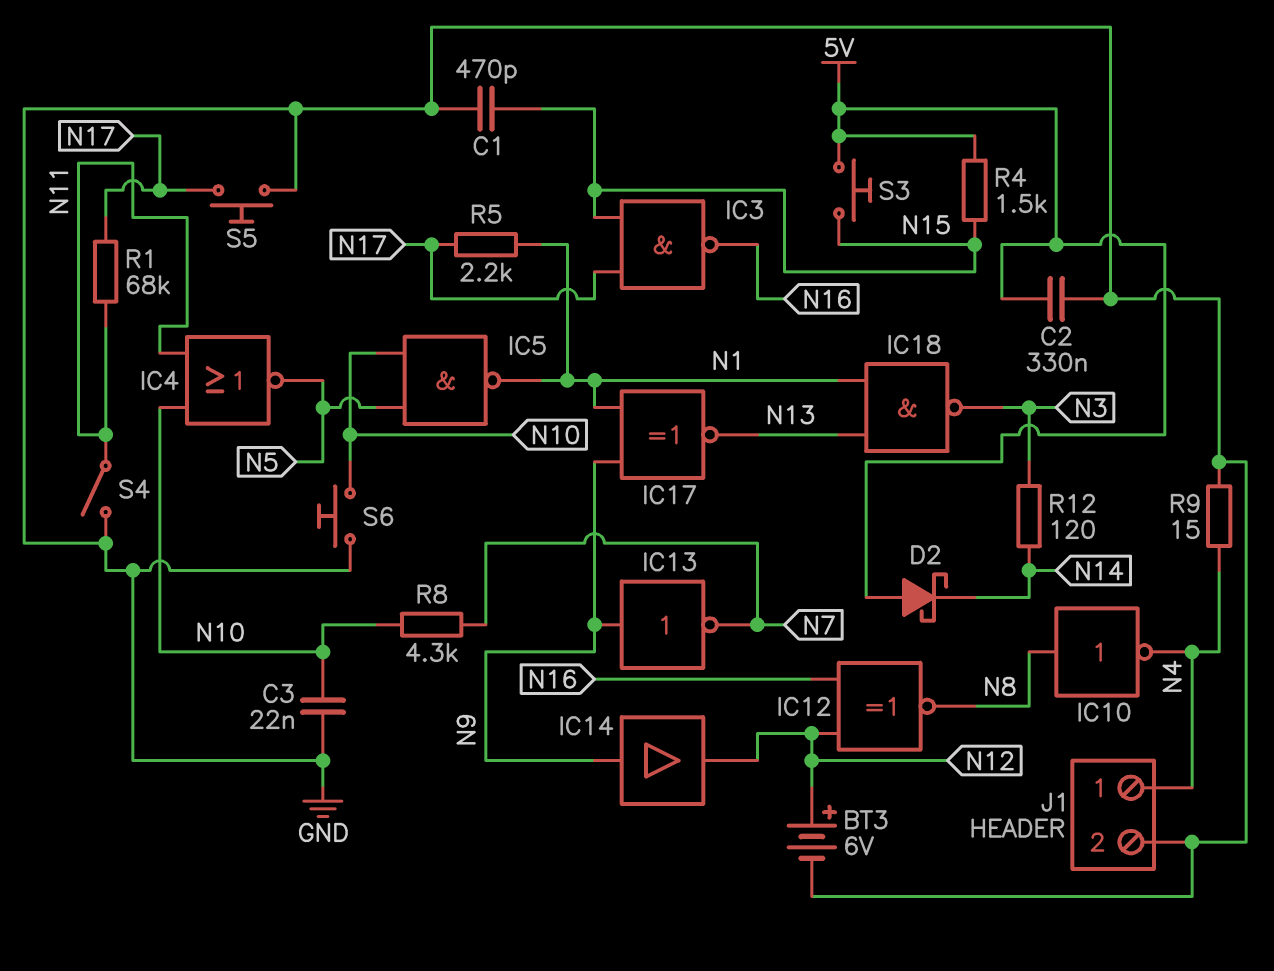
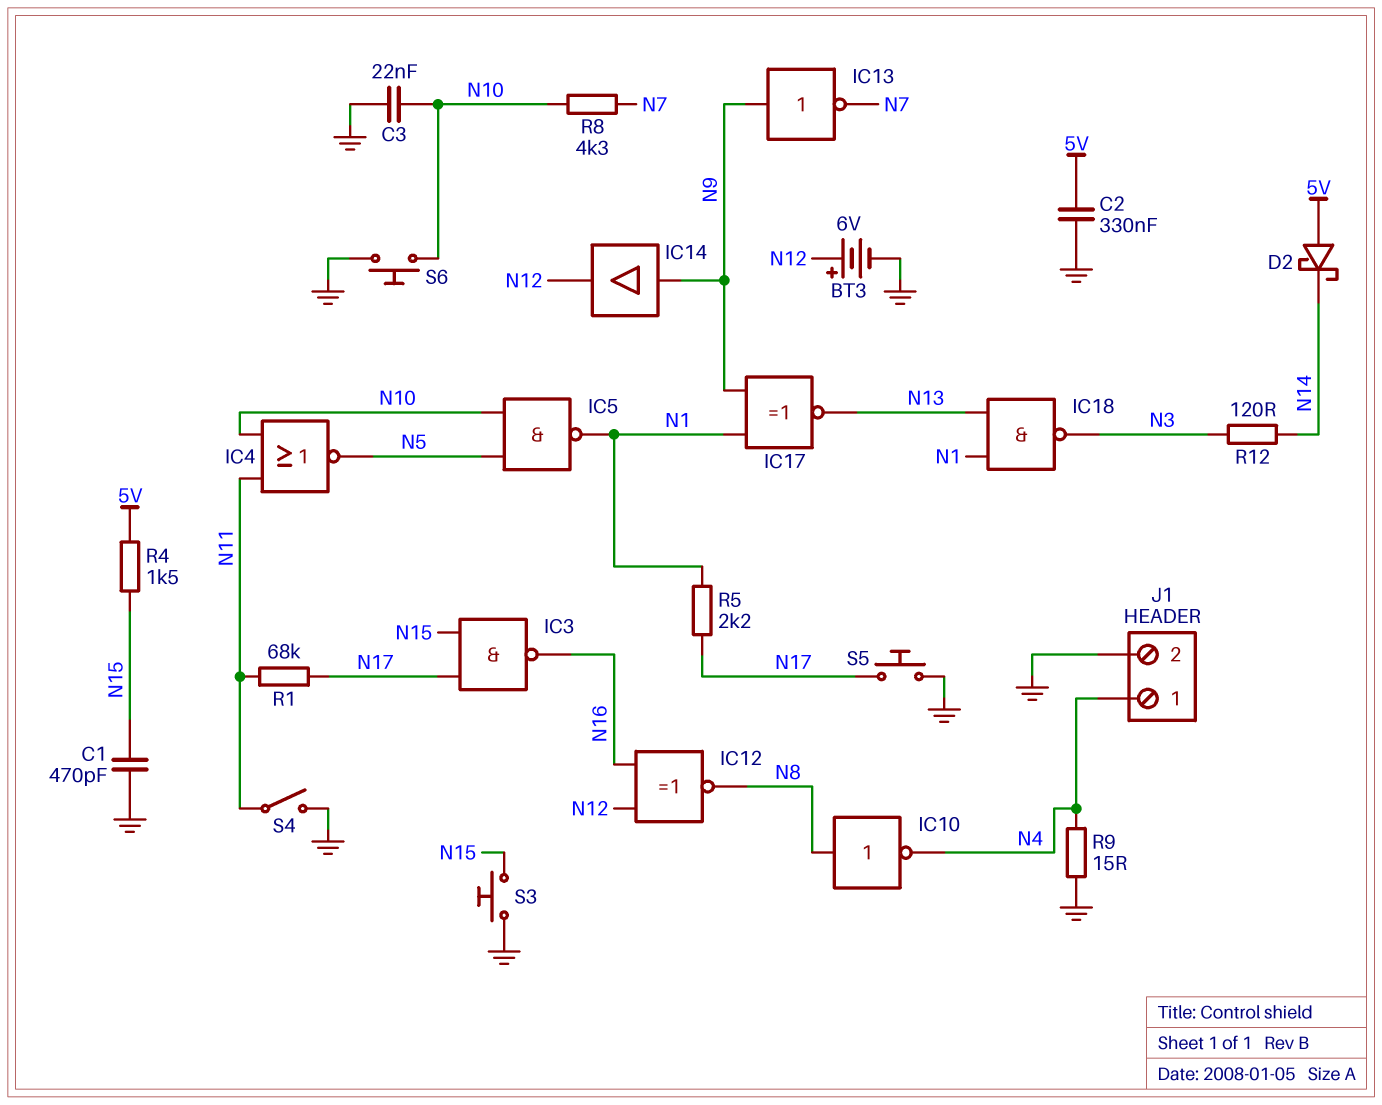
S3: button (5V, N15) -> button (GND, N15)

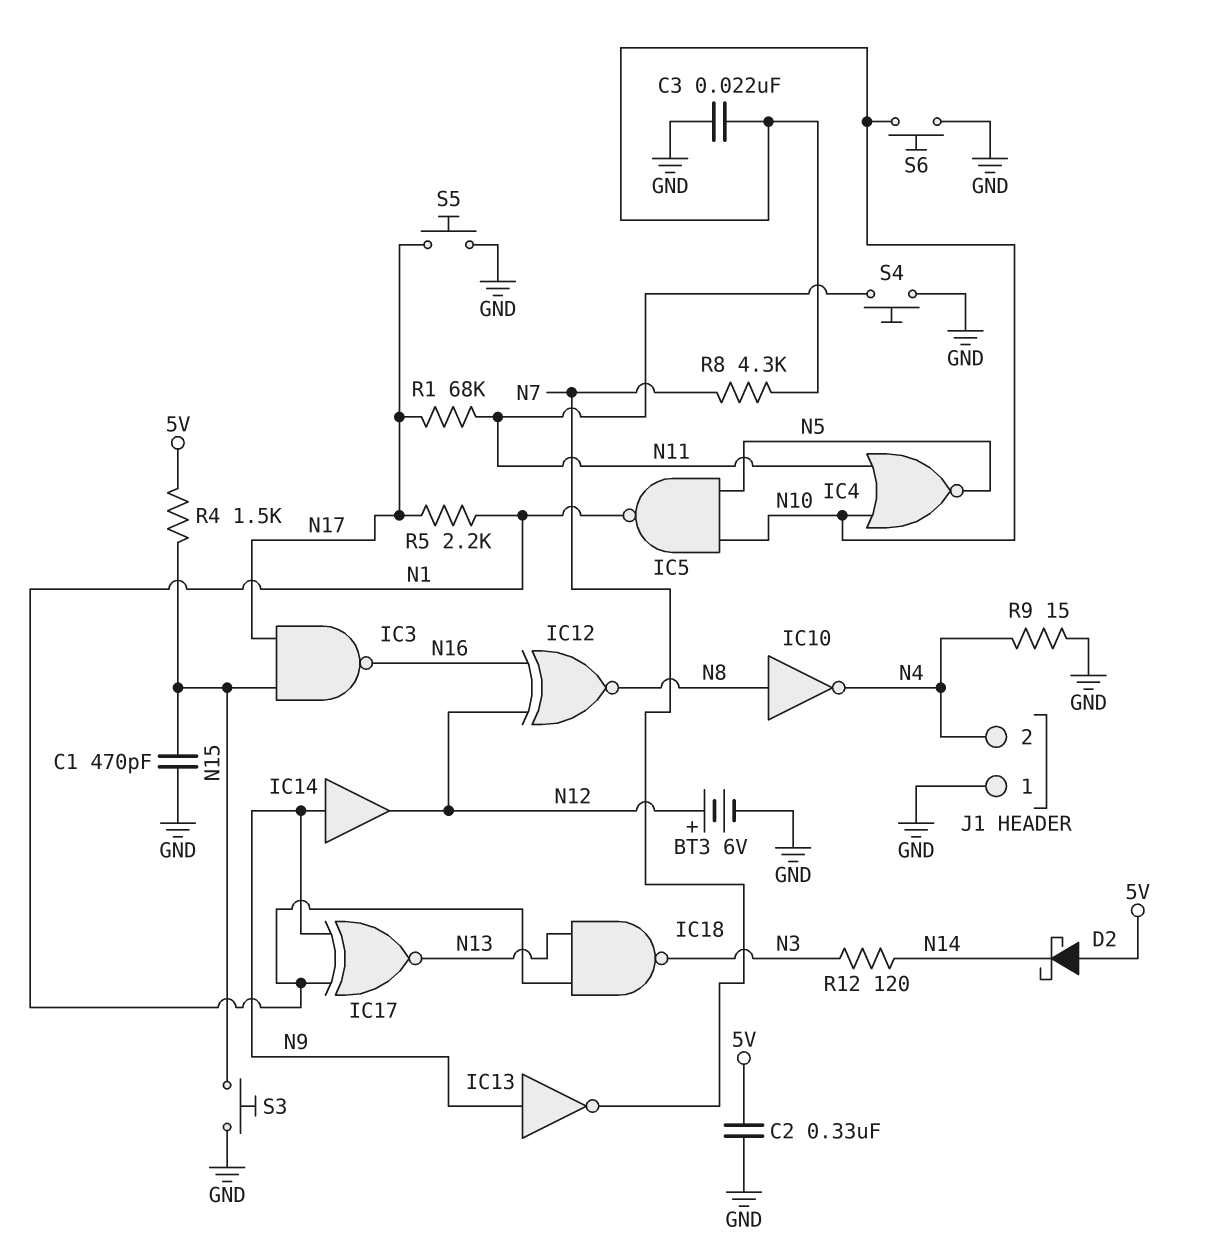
J1 pin 1: N4 -> GND
J1 pin 2: GND -> N4
S4: switch (GND, N11) -> button (GND, N11)

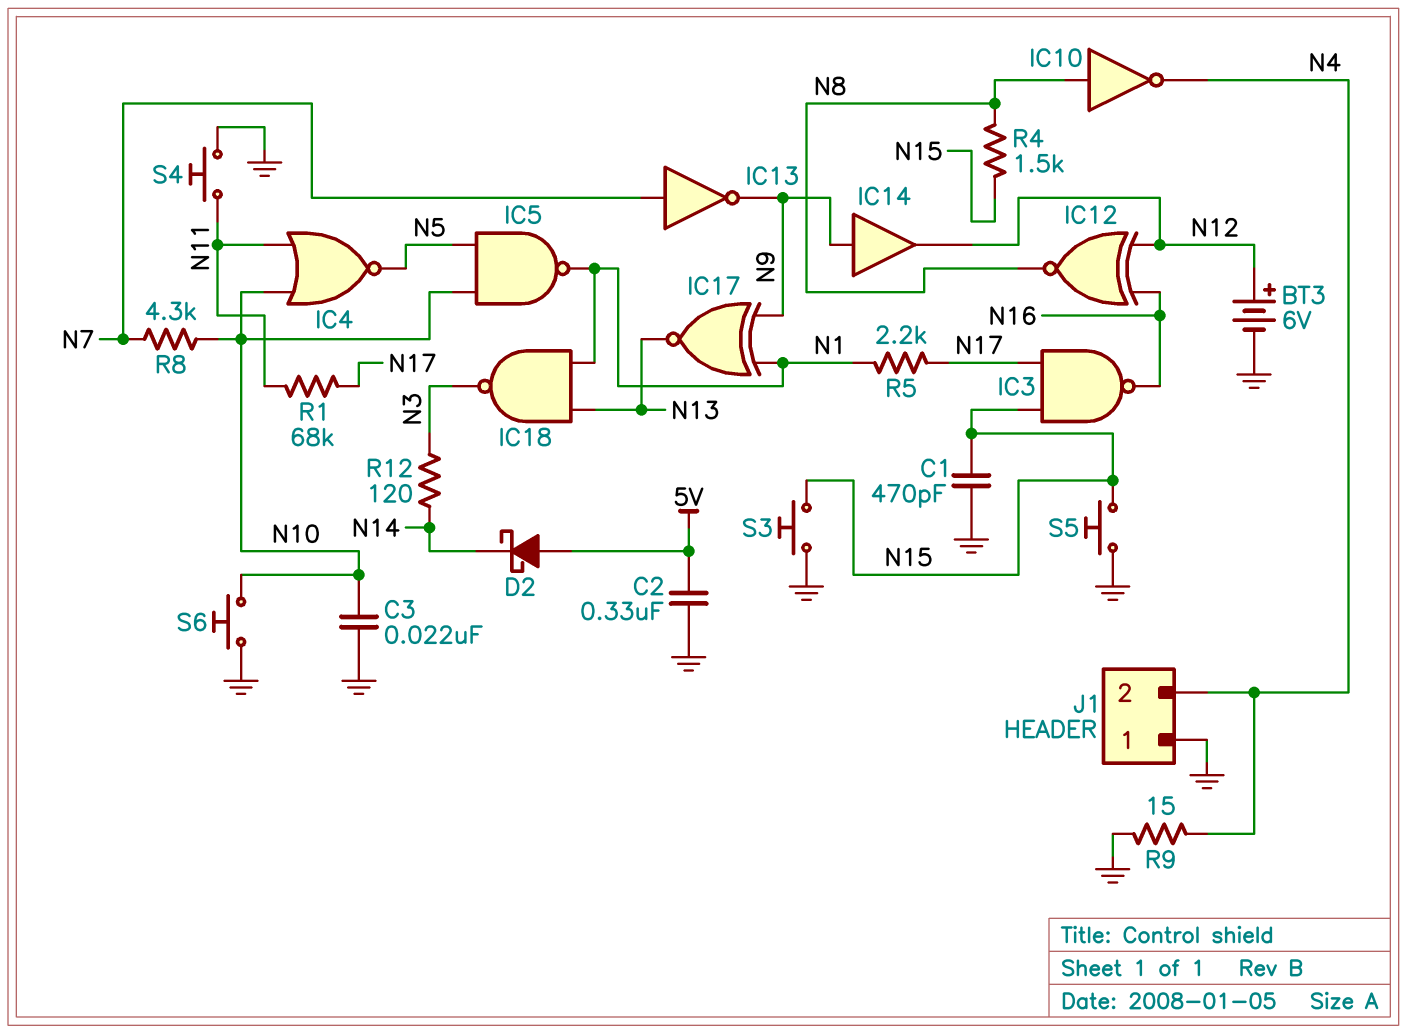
IC13: NOT (in N9, out N7) -> NOT (in N7, out N9)
R4: 1.5k (5V, N15) -> 1.5k (N8, N15)
S5: button (GND, N17) -> button (GND, N15)

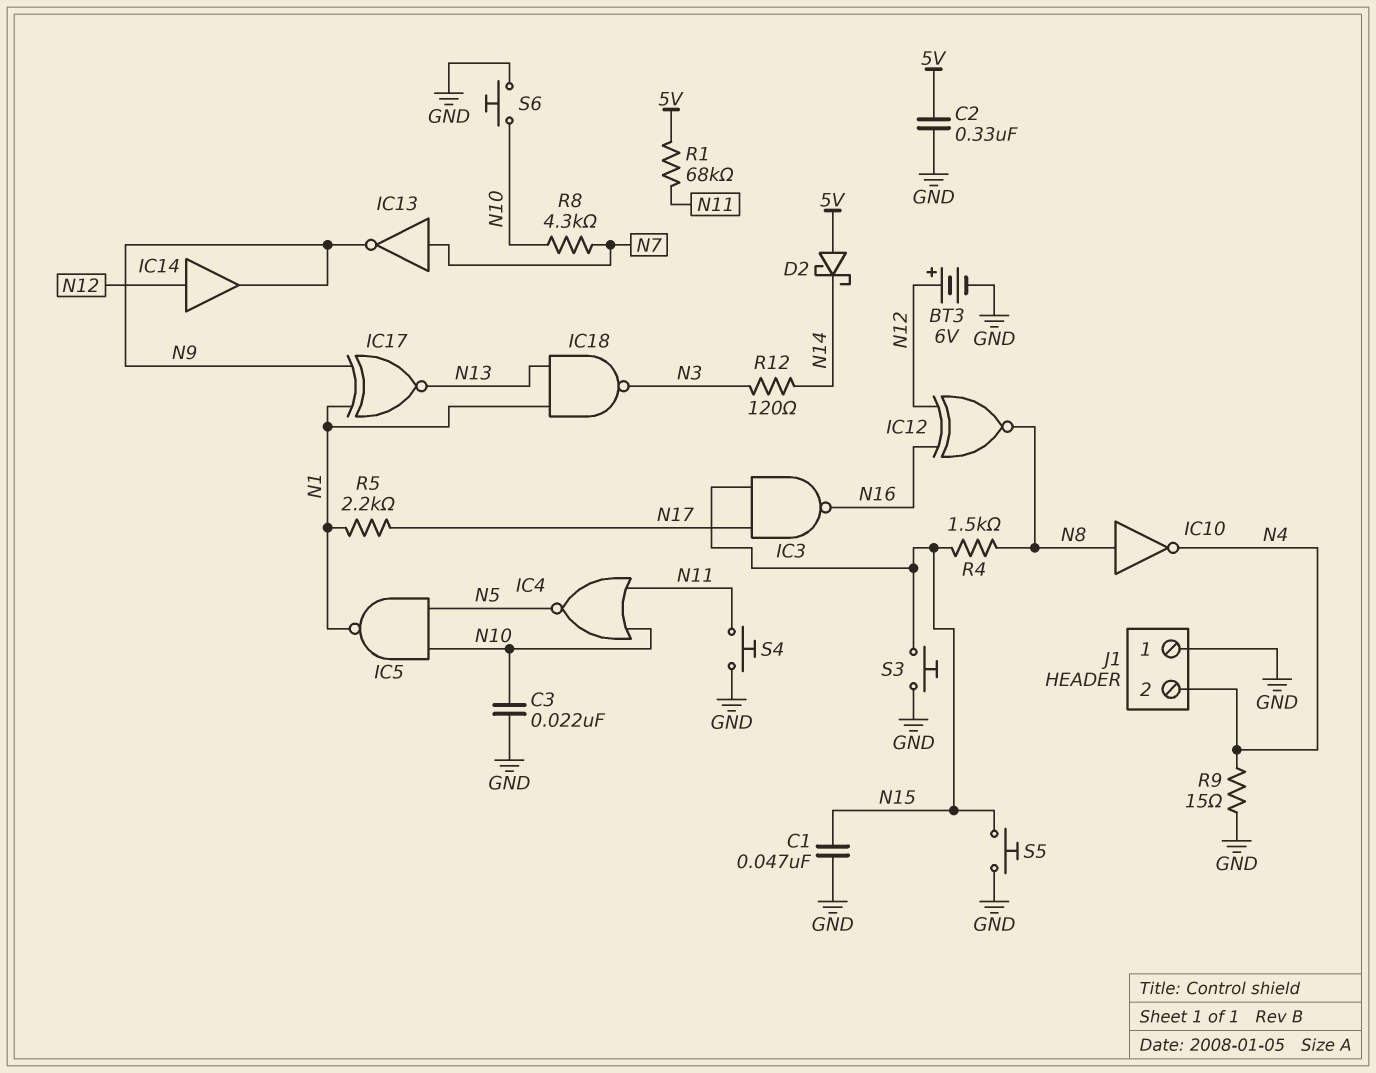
C1: 470pF (GND, N15) -> 47nF (GND, N15)
IC14: buffer (in N9, out N12) -> buffer (in N12, out N9)
R1: 68k (N11, N17) -> 68k (5V, N11)

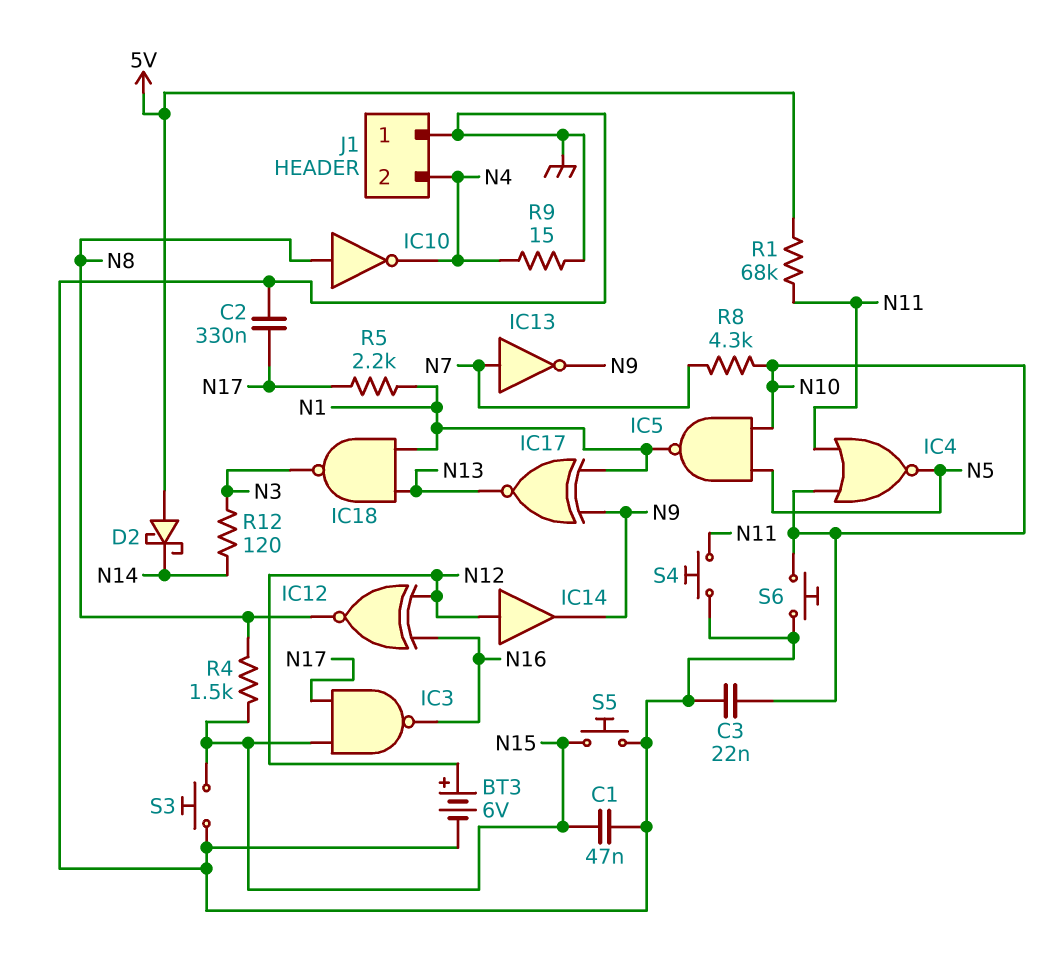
C2: 330nF (5V, GND) -> 330nF (GND, N17)

